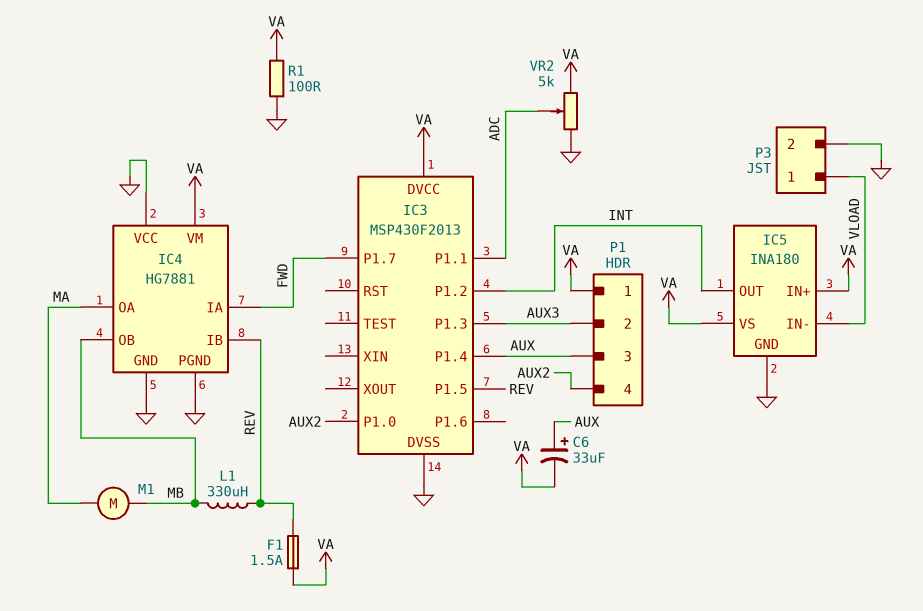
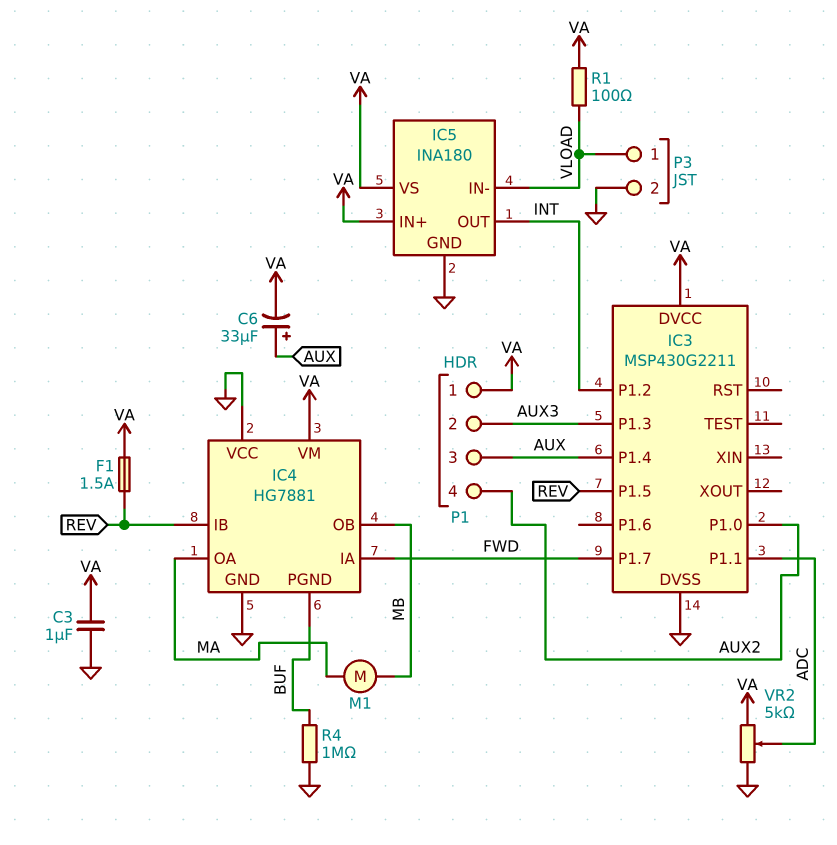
C3: none -> 1uF (GND, VA)
IC3: MSP430F2013 -> MSP430G2211
IC4 pin PGND: GND -> BUF
L1: 330uH (MB, REV) -> none
R1: 100 (GND, VA) -> 100 (VA, VLOAD)
R4: none -> 1M (BUF, GND)

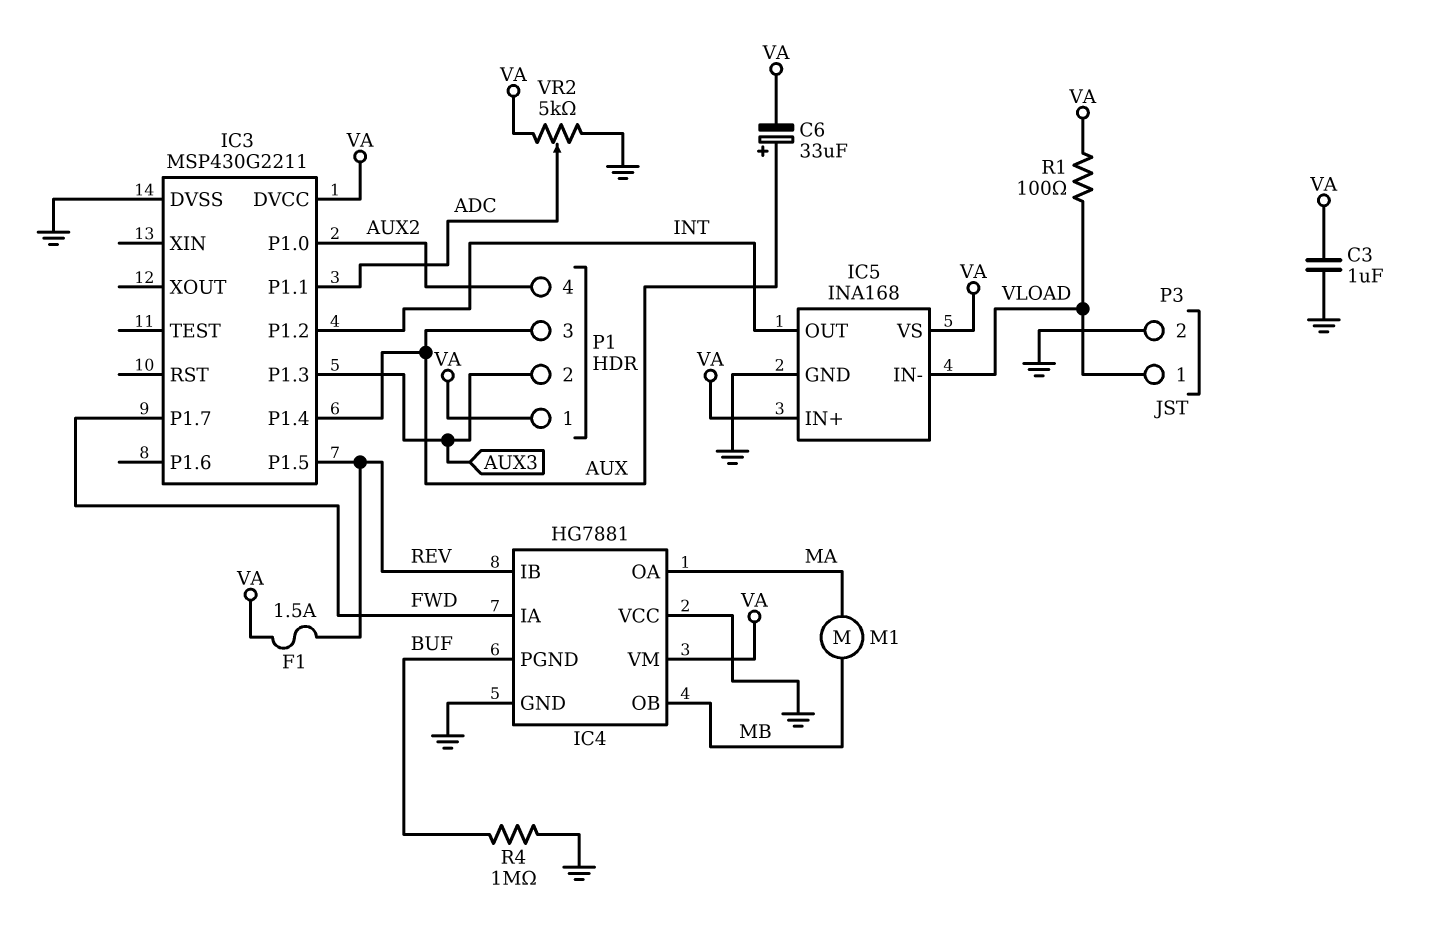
IC5: INA180 -> INA168

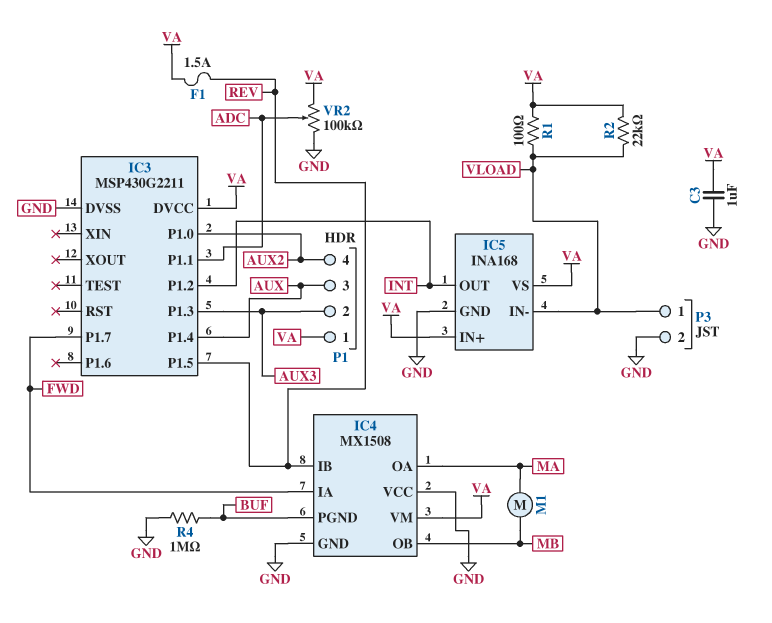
C6: 33uF (plus AUX, minus VA) -> none
IC4: HG7881 -> MX1508
R2: none -> 22k (VA, VLOAD)
VR2: 5k (GND, VA, wiper ADC) -> 100k (GND, VA, wiper ADC)

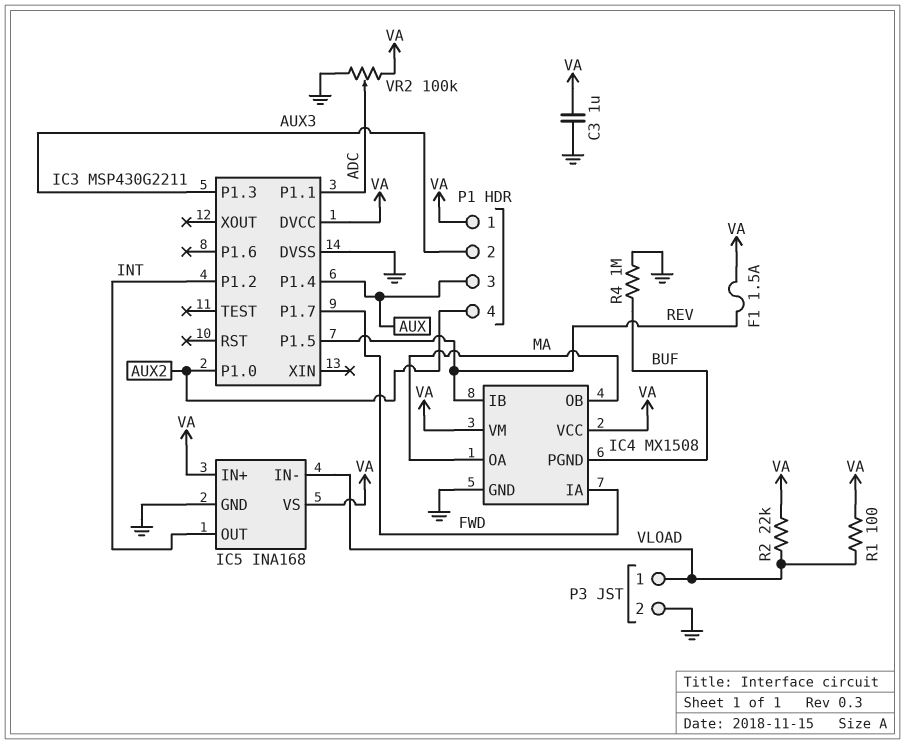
IC4 pin OB: MB -> MA
IC4 pin VCC: GND -> VA
M1: motor (MA, MB) -> none

